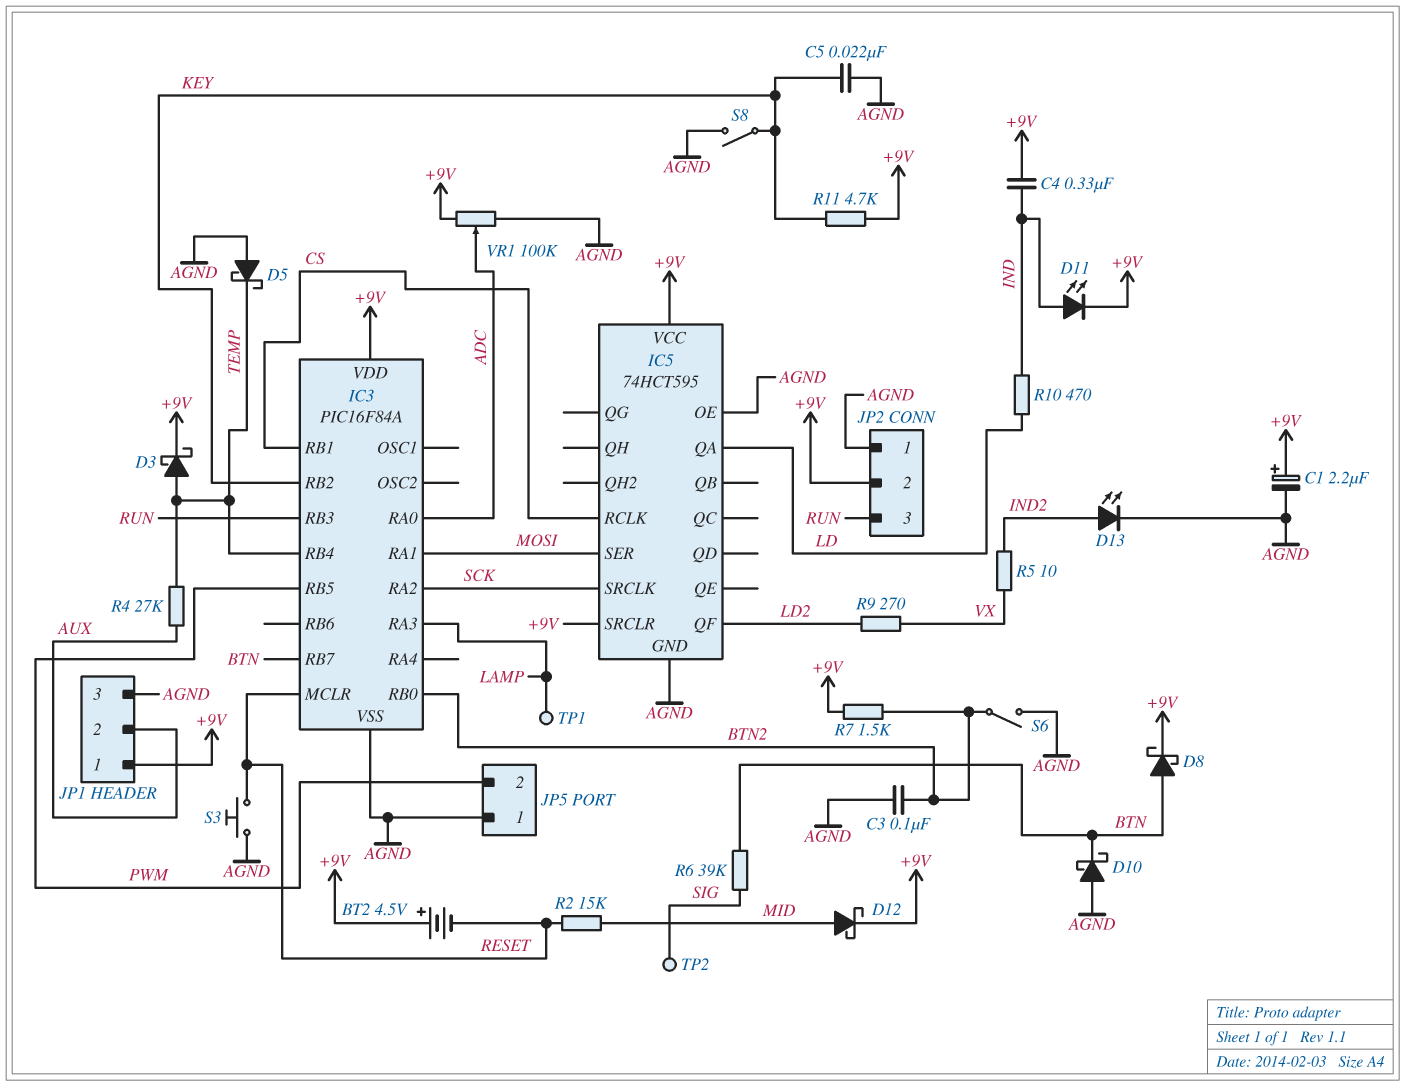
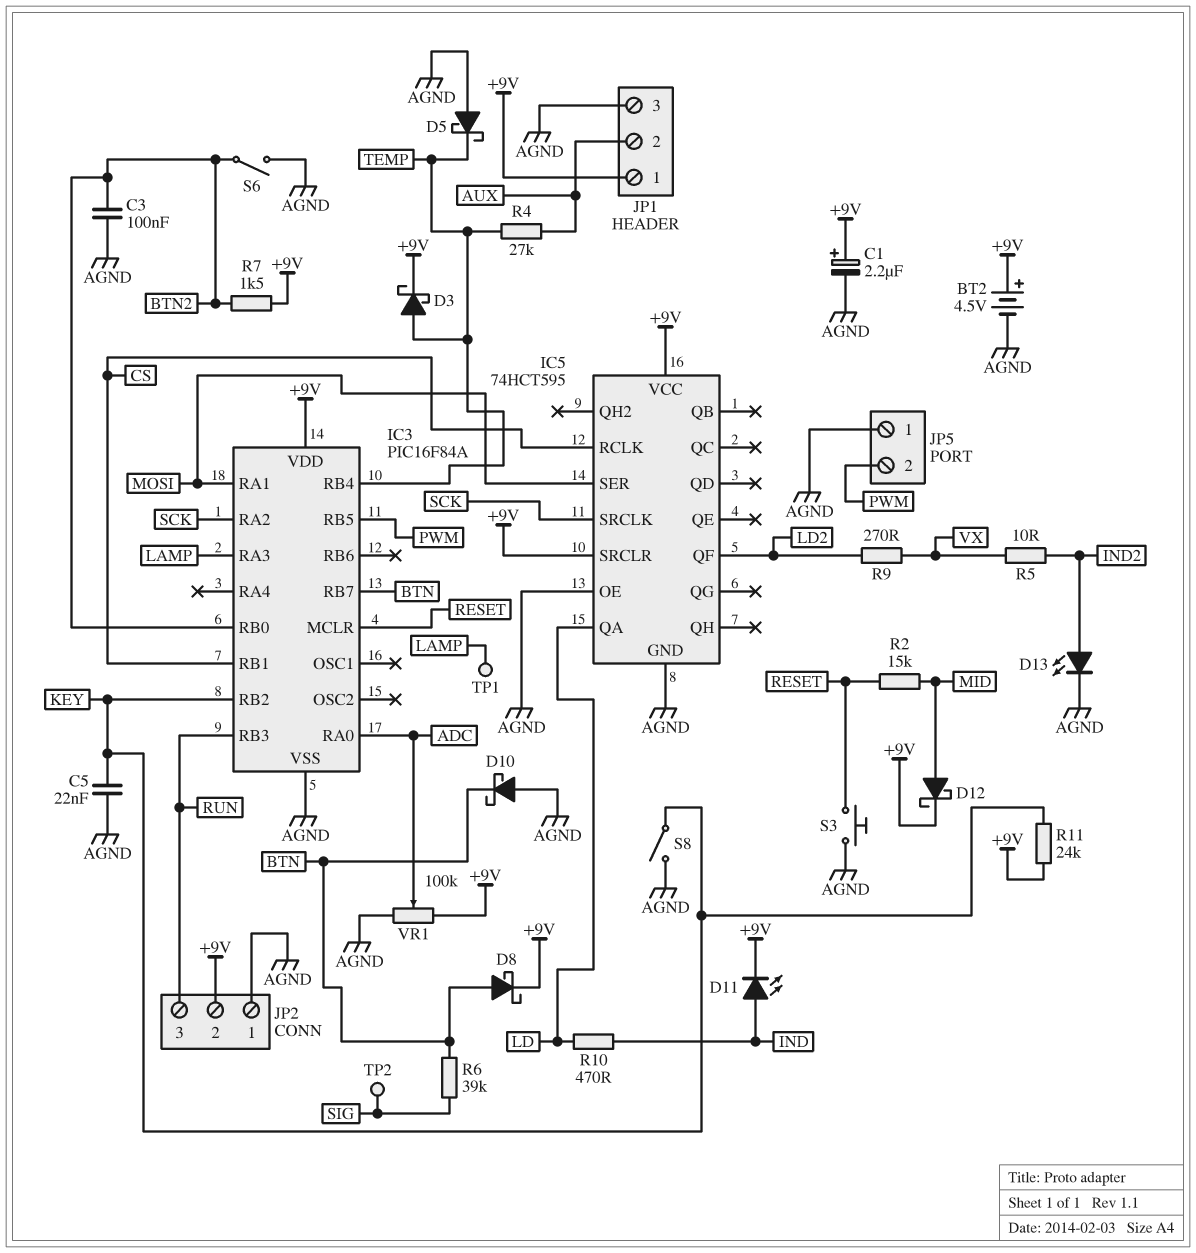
BT2: 4.5V (plus +9V, minus RESET) -> 4.5V (plus +9V, minus AGND)
C4: 330nF (+9V, IND) -> none
R11: 4.7k (+9V, KEY) -> 24k (+9V, KEY)

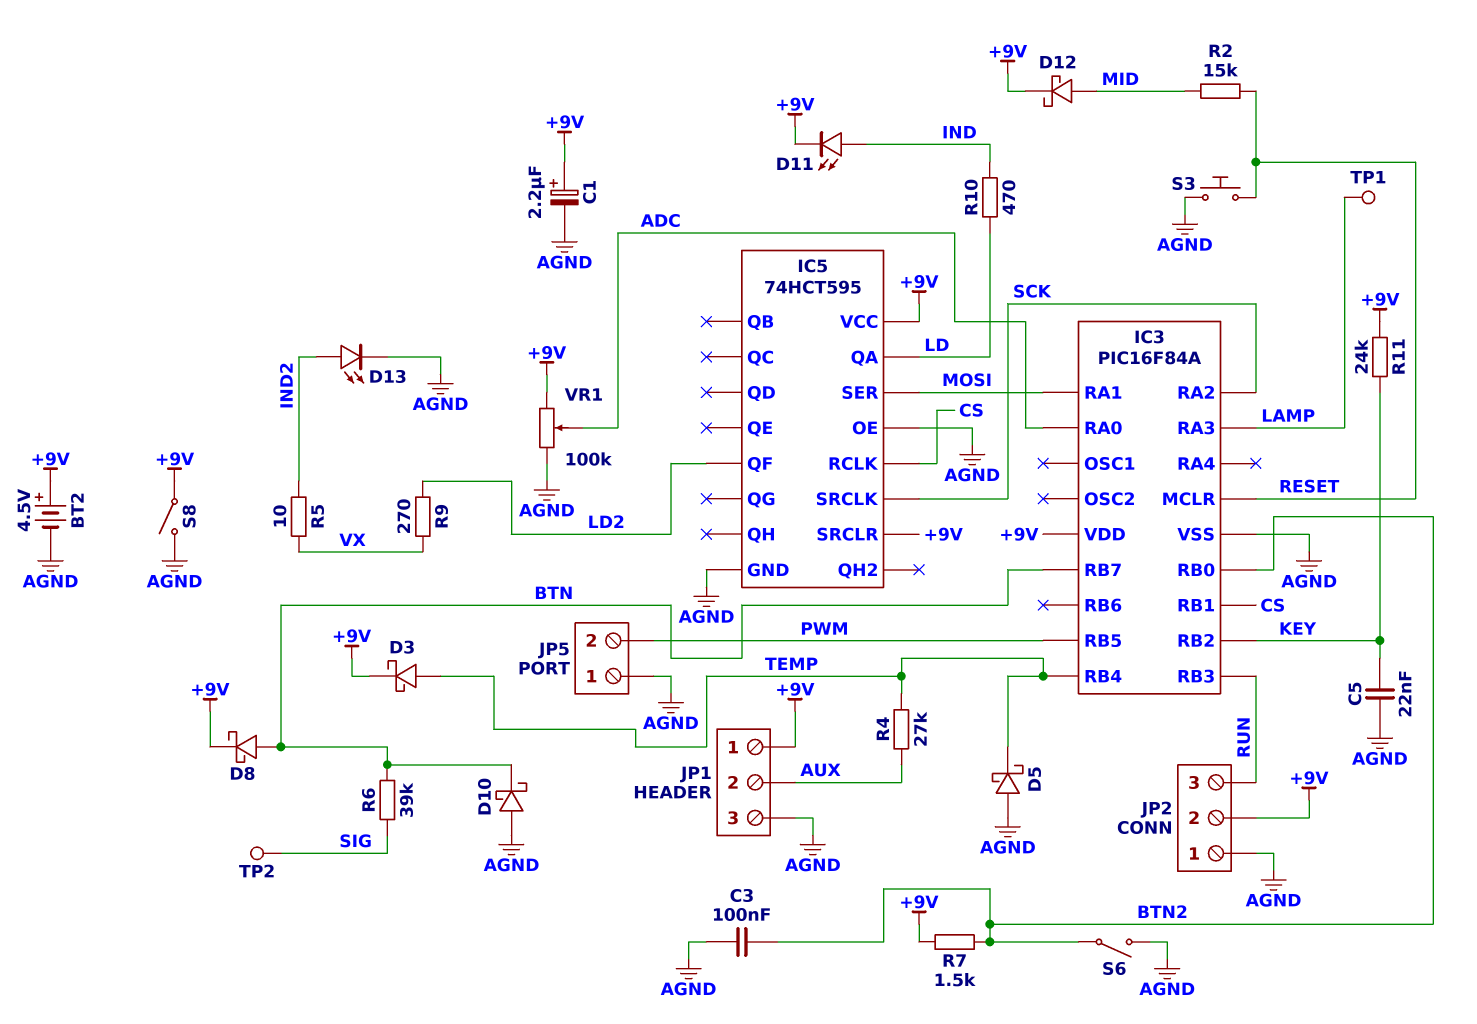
S8: switch (AGND, KEY) -> switch (+9V, AGND)

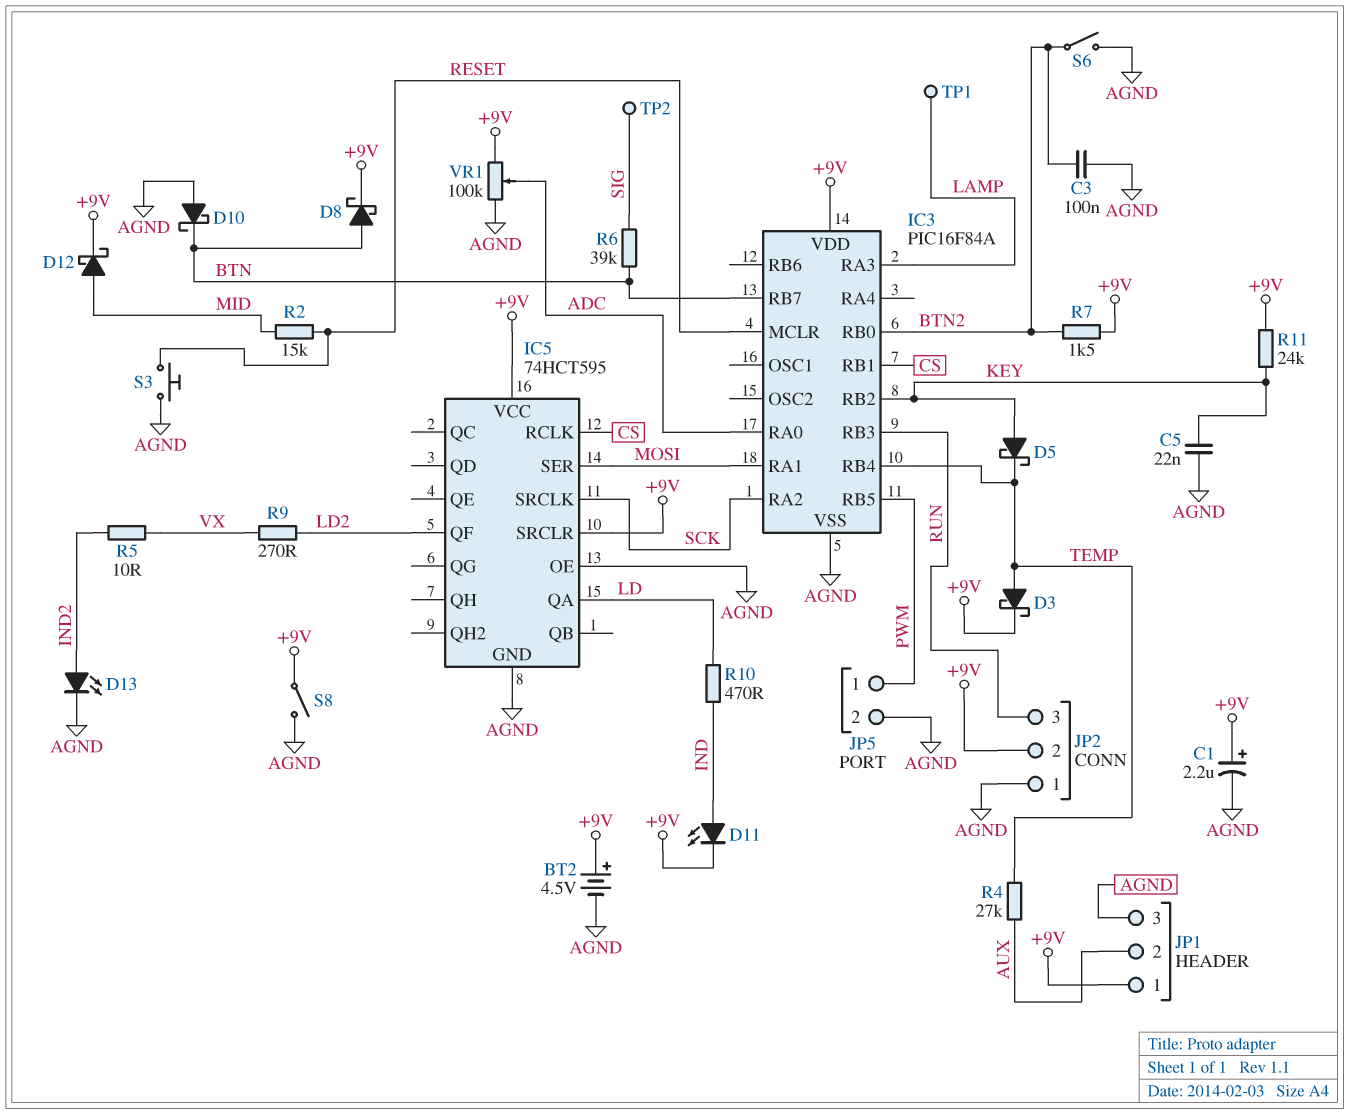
D5: schottky (A AGND, K TEMP) -> schottky (A KEY, K TEMP)
JP5 pin 1: AGND -> PWM
JP5 pin 2: PWM -> AGND

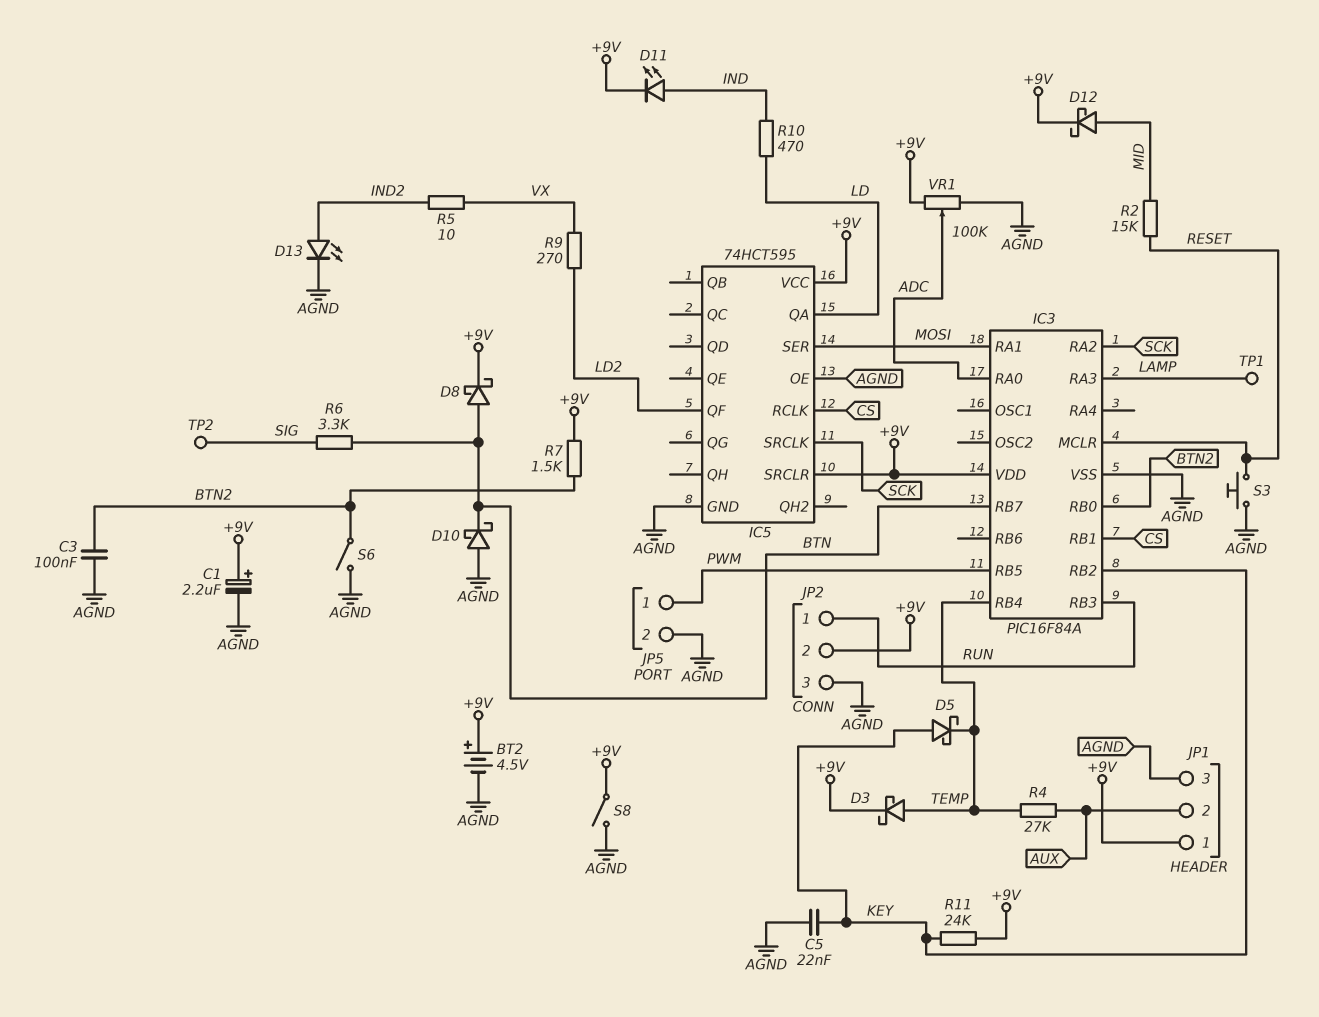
JP2 pin 1: AGND -> RUN
JP2 pin 3: RUN -> AGND
R6: 39k (BTN, SIG) -> 3.3k (BTN, SIG)

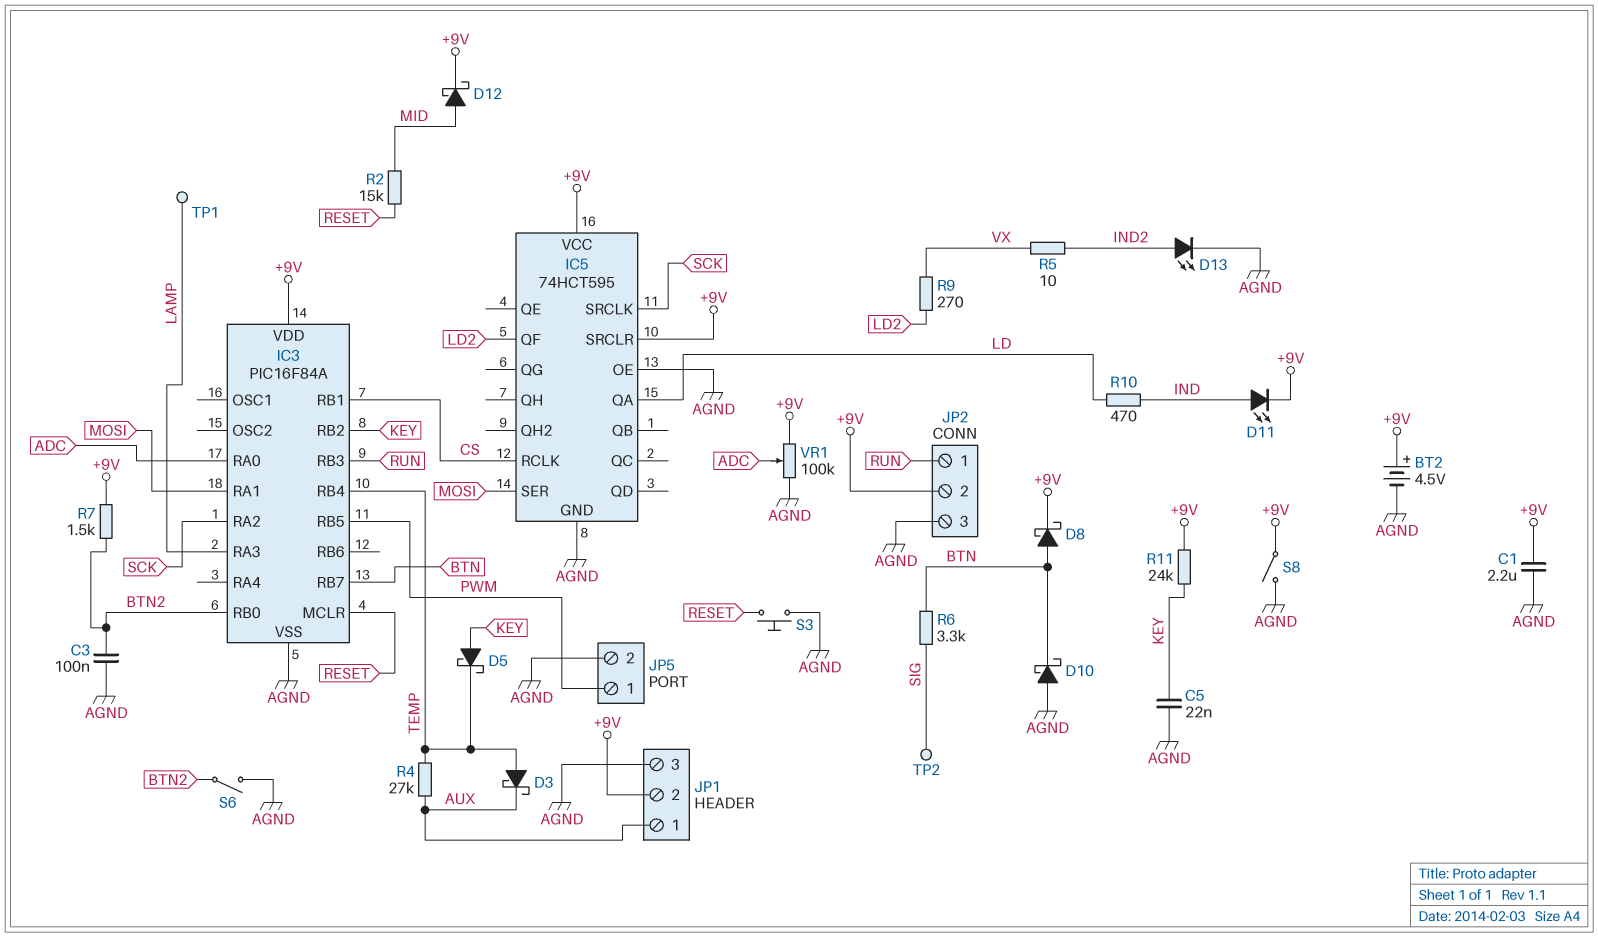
C1: 2.2uF (plus +9V, minus AGND) -> 2.2uF (+9V, AGND)
D3: schottky (A TEMP, K +9V) -> schottky (A TEMP, K AUX)
JP1 pin 1: +9V -> AUX
JP1 pin 2: AUX -> +9V

